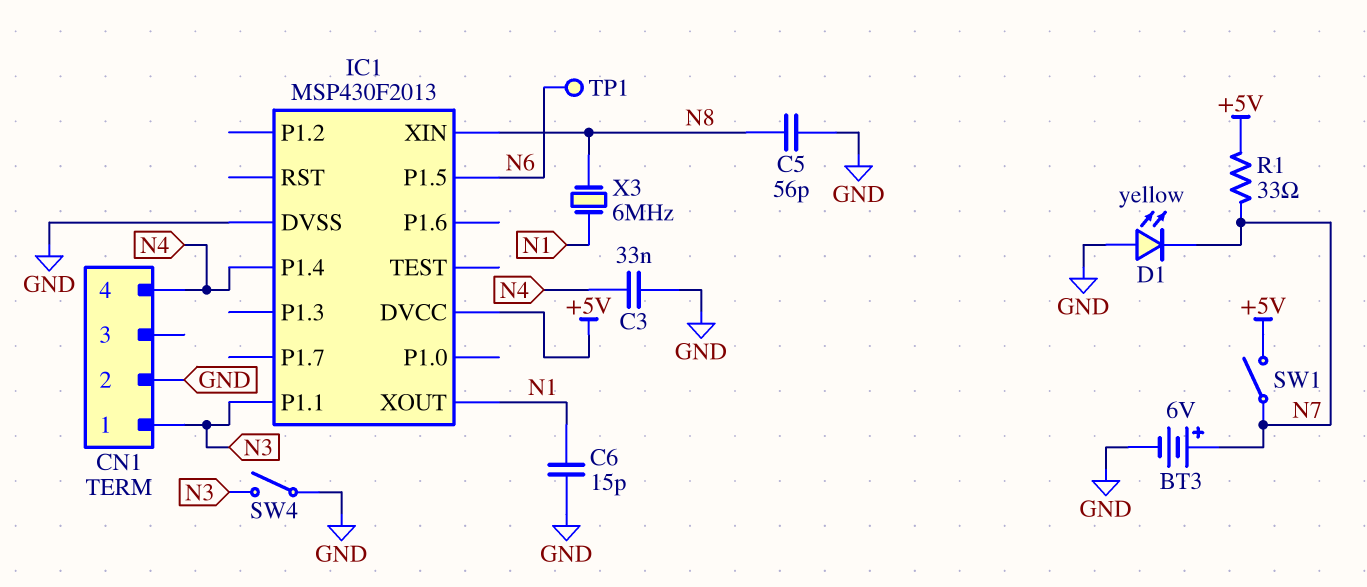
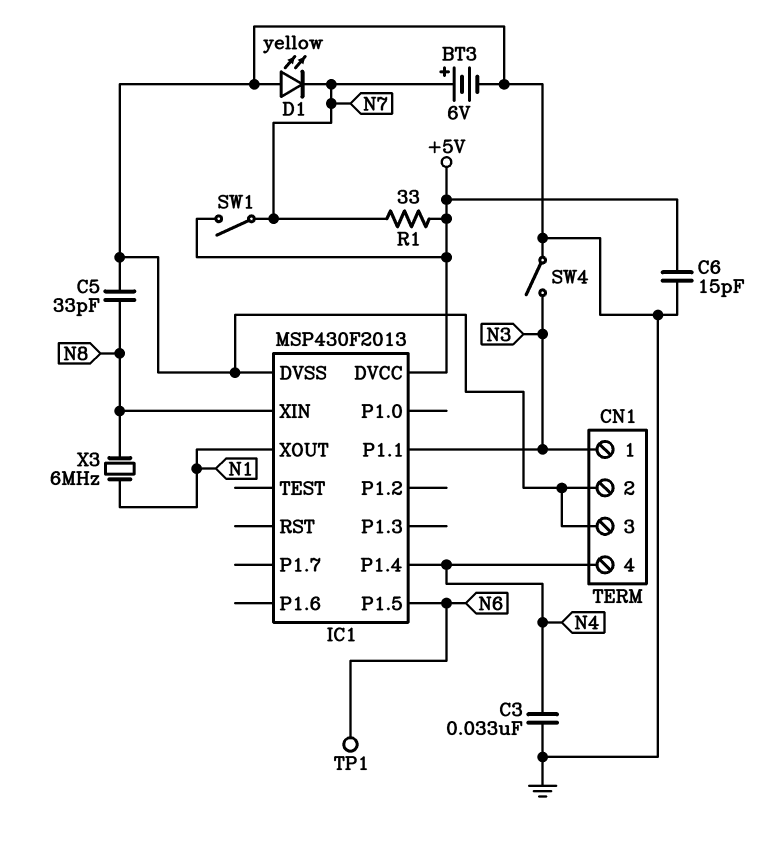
C5: 56pF (GND, N8) -> 33pF (GND, N8)
C6: 15pF (GND, N1) -> 15pF (+5V, GND)
CN1 pin 3: none -> GND

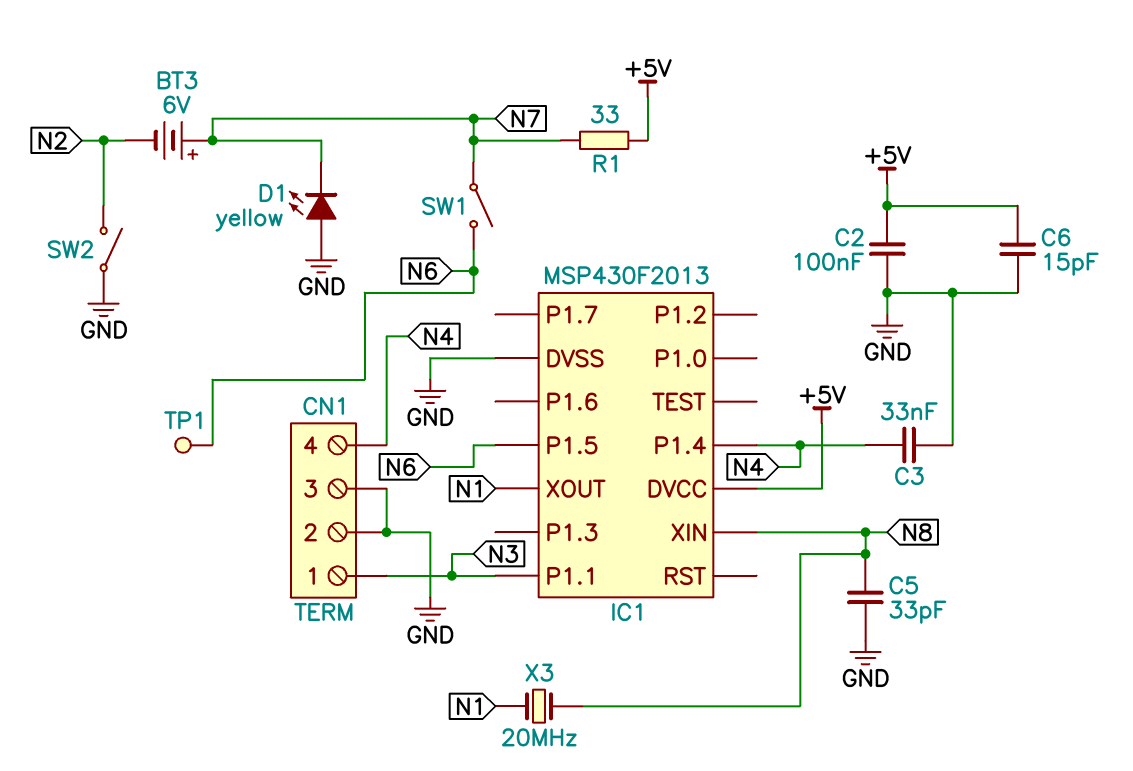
BT3: 6V (plus N7, minus GND) -> 6V (plus N7, minus N2)
C2: none -> 100nF (+5V, GND)
SW1: switch (+5V, N7) -> switch (N6, N7)
SW2: none -> switch (GND, N2)
SW4: switch (GND, N3) -> none
X3: 6MHz (N1, N8) -> 20MHz (N1, N8)

